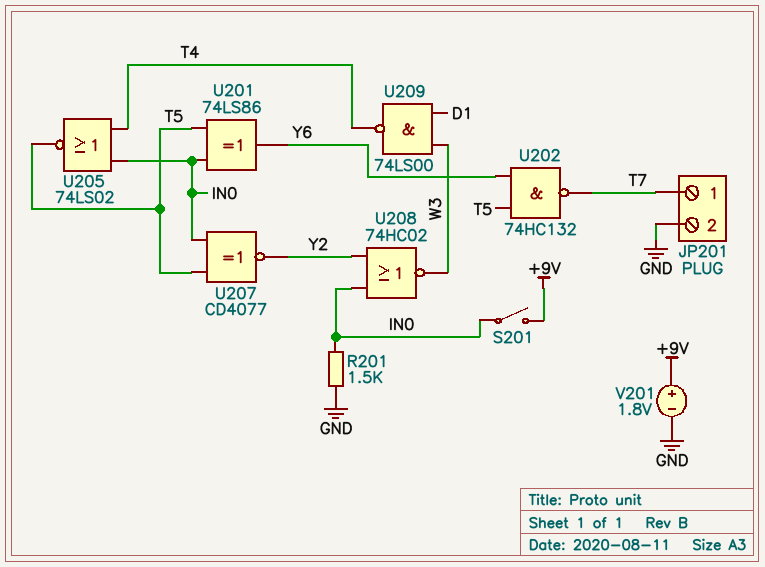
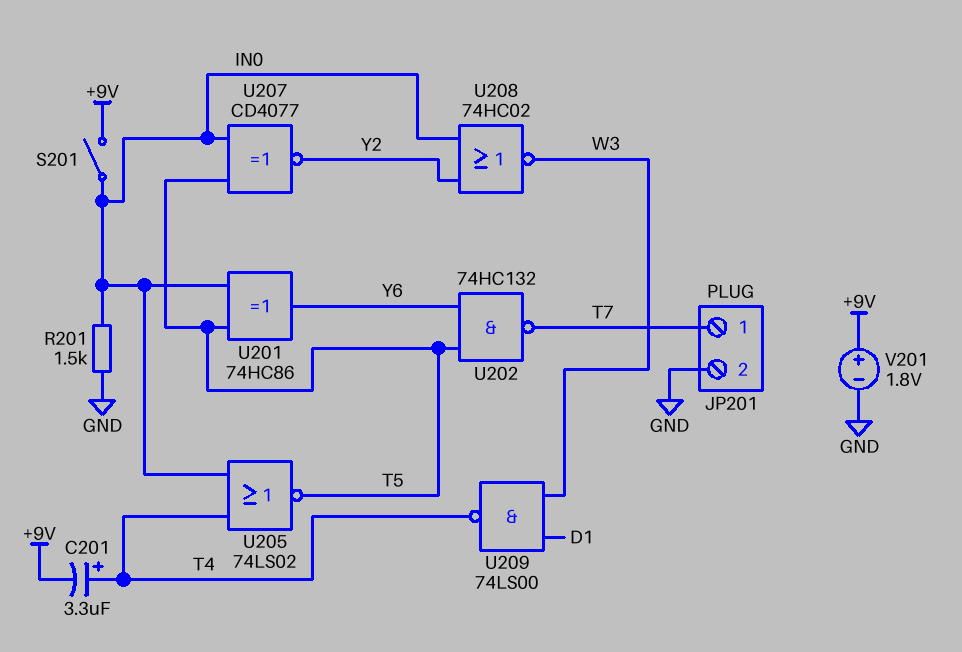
C201: none -> 3.3uF (plus T4, minus +9V)
U201: XOR 74LS86 (in IN0, in T5, out Y6) -> XOR 74HC86 (in IN0, in T5, out Y6)

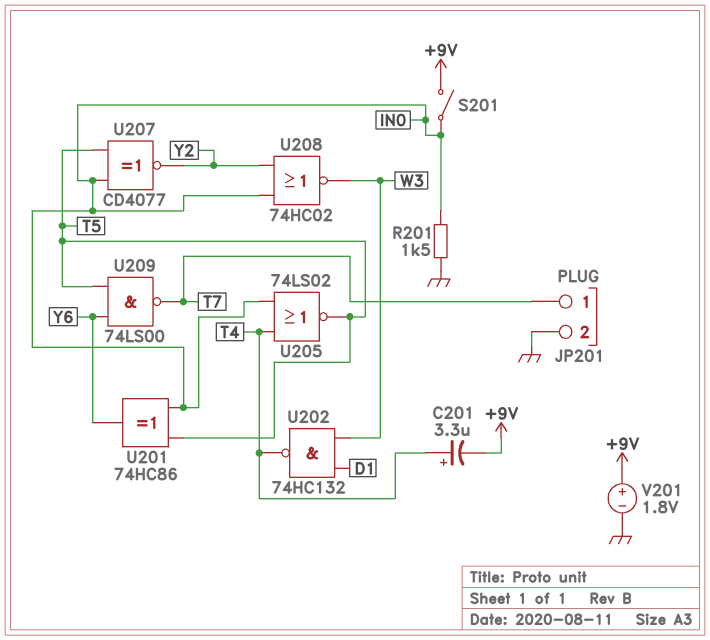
U202: NAND 74HC132 (in T5, in Y6, out T7) -> NAND 74HC132 (in D1, in W3, out T4)
U209: NAND 74LS00 (in D1, in W3, out T4) -> NAND 74LS00 (in T5, in Y6, out T7)

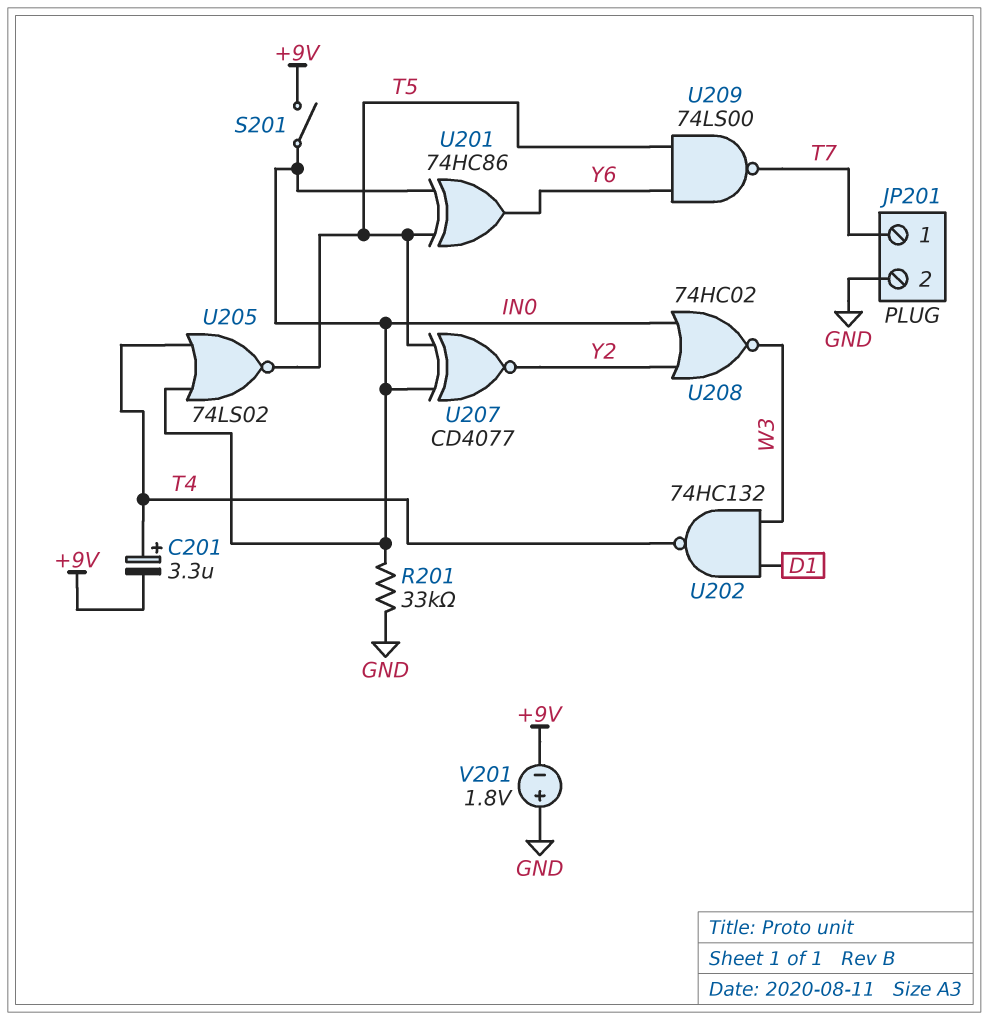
R201: 1.5k (GND, IN0) -> 33k (GND, IN0)
V201: 1.8V (plus +9V, minus GND) -> 1.8V (plus GND, minus +9V)

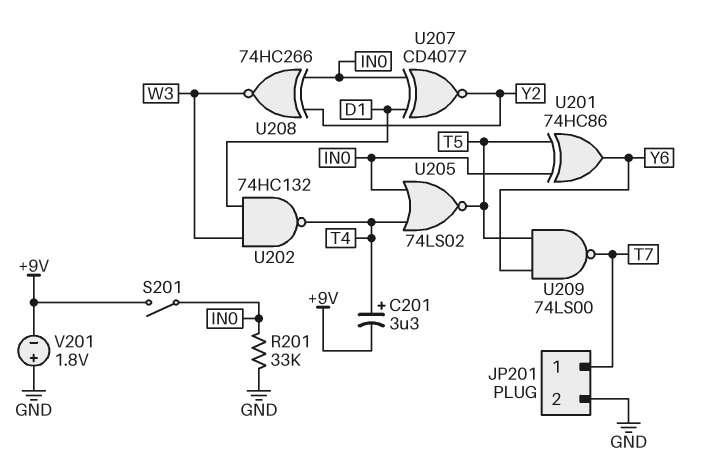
U207: XNOR CD4077 (in IN0, in T5, out Y2) -> XNOR CD4077 (in D1, in IN0, out Y2)
U208: NOR 74HC02 (in IN0, in Y2, out W3) -> XNOR 74HC266 (in IN0, in Y2, out W3)

